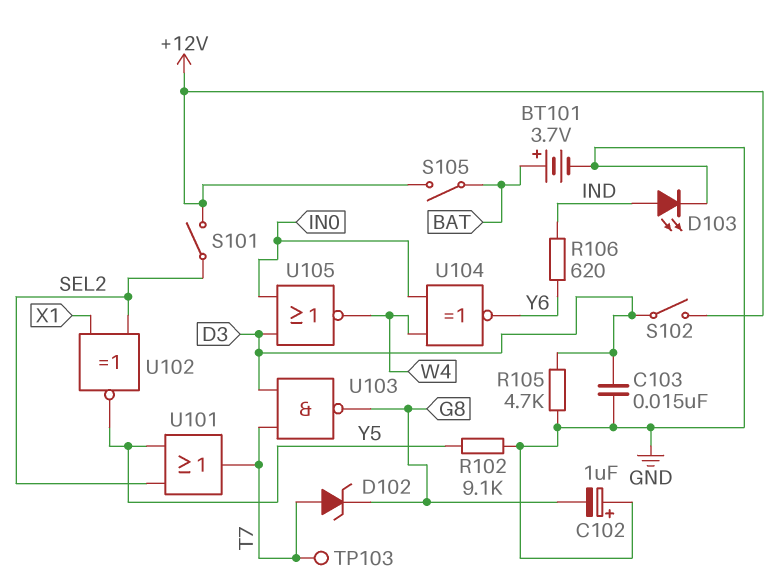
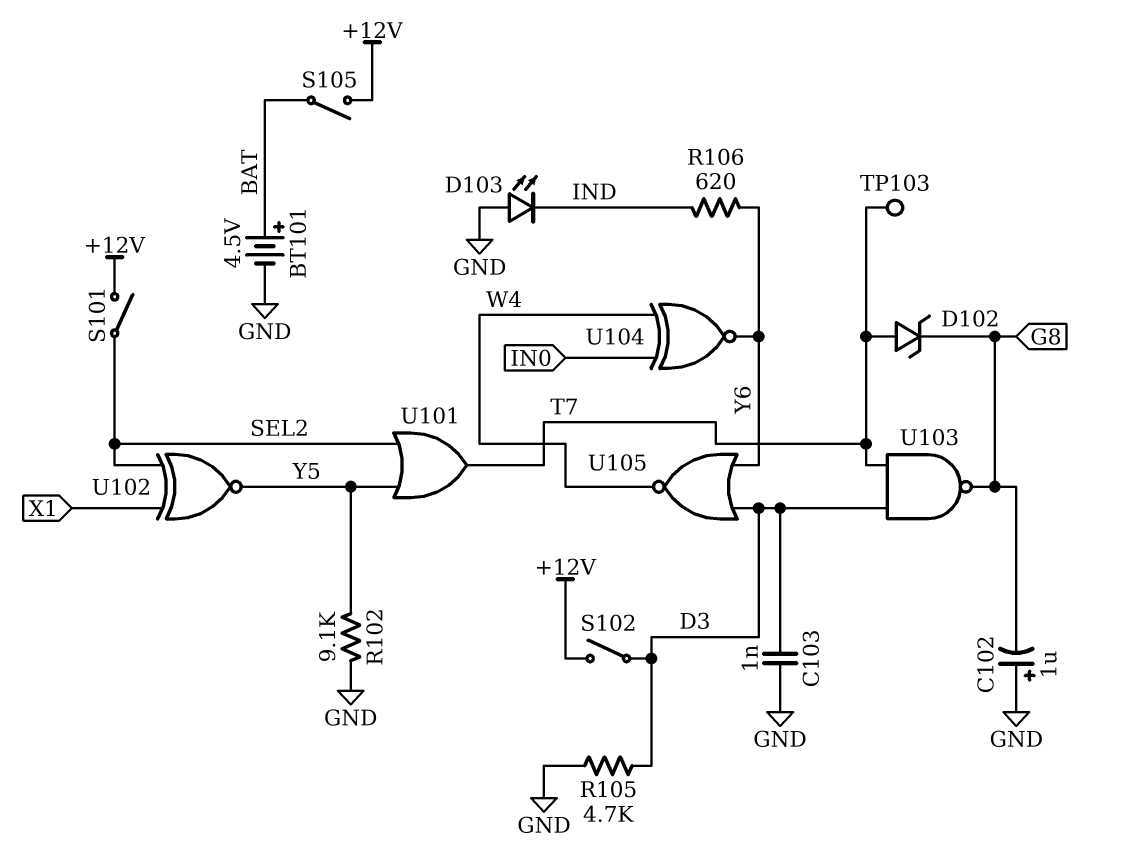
BT101: 3.7V (plus BAT, minus GND) -> 4.5V (plus BAT, minus GND)
C103: 15nF (D3, GND) -> 1nF (D3, GND)
D103: LED (A IND, K GND) -> LED (A GND, K IND)
U105: NOR (in D3, in IN0, out W4) -> NOR (in D3, in Y6, out W4)

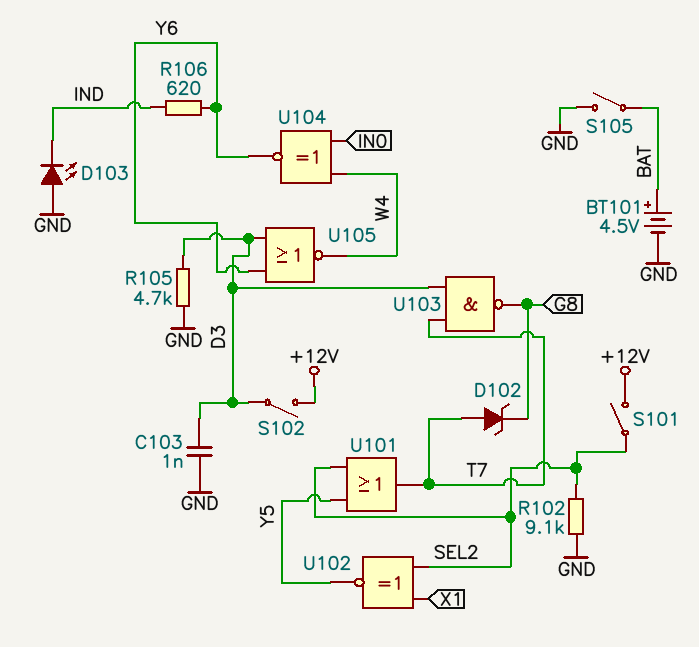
C102: 1uF (plus GND, minus G8) -> none
R102: 9.1k (GND, Y5) -> 9.1k (GND, SEL2)
S105: switch (+12V, BAT) -> switch (BAT, GND)
TP103: test point (T7) -> none

